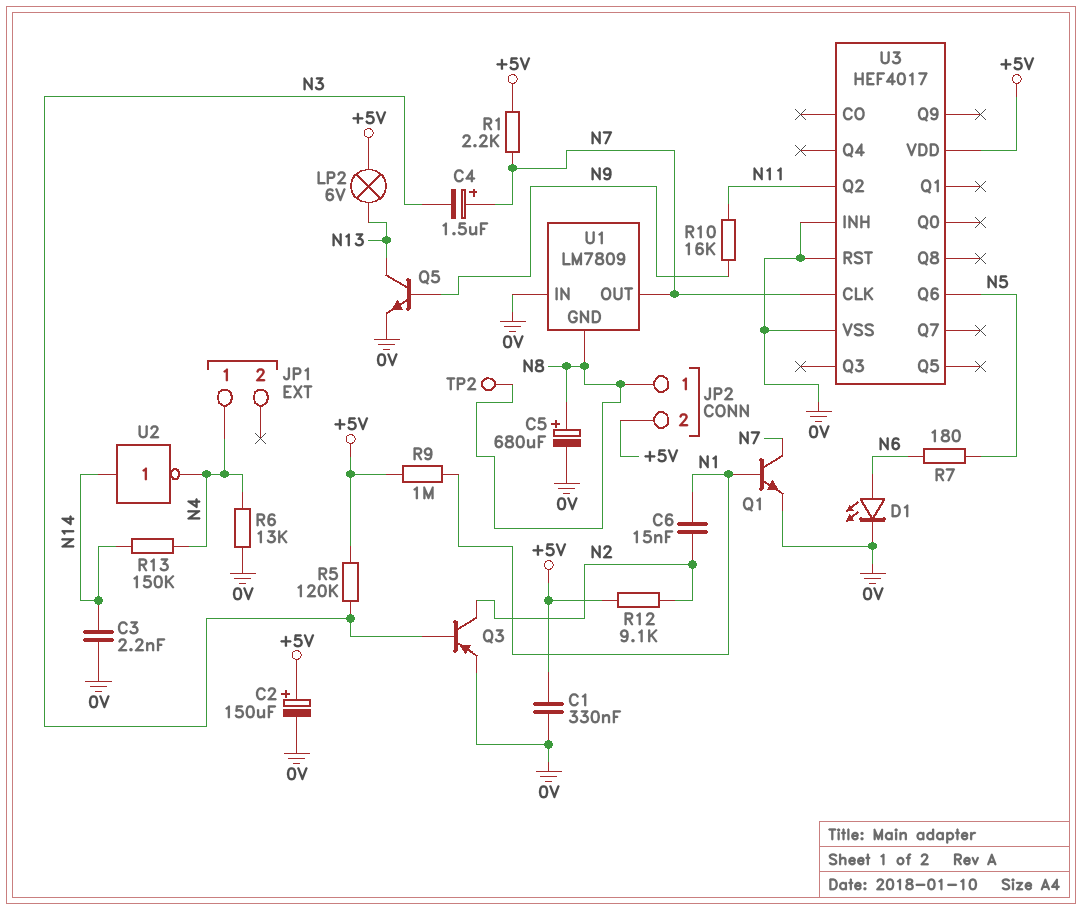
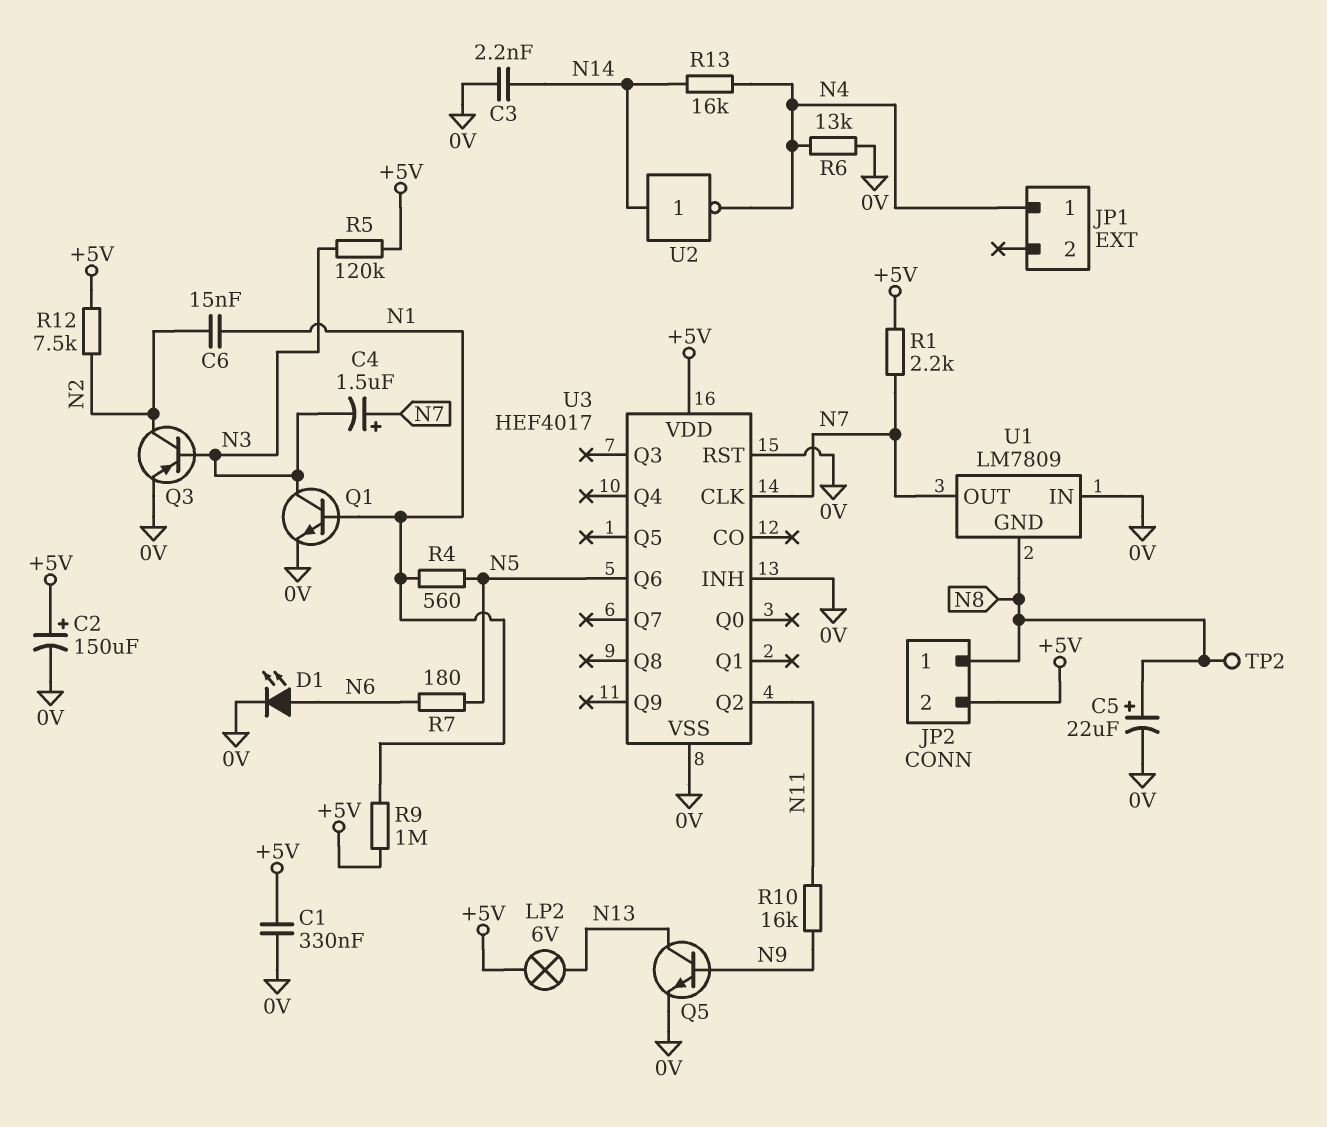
C5: 680uF (plus N8, minus 0V) -> 22uF (plus N8, minus 0V)
Q1: NPN (B N1, C N7, E 0V) -> NPN (B N1, C N3, E 0V)
R4: none -> 560 (N1, N5)
R12: 9.1k (+5V, N2) -> 7.5k (+5V, N2)
R13: 150k (N4, N14) -> 16k (N4, N14)

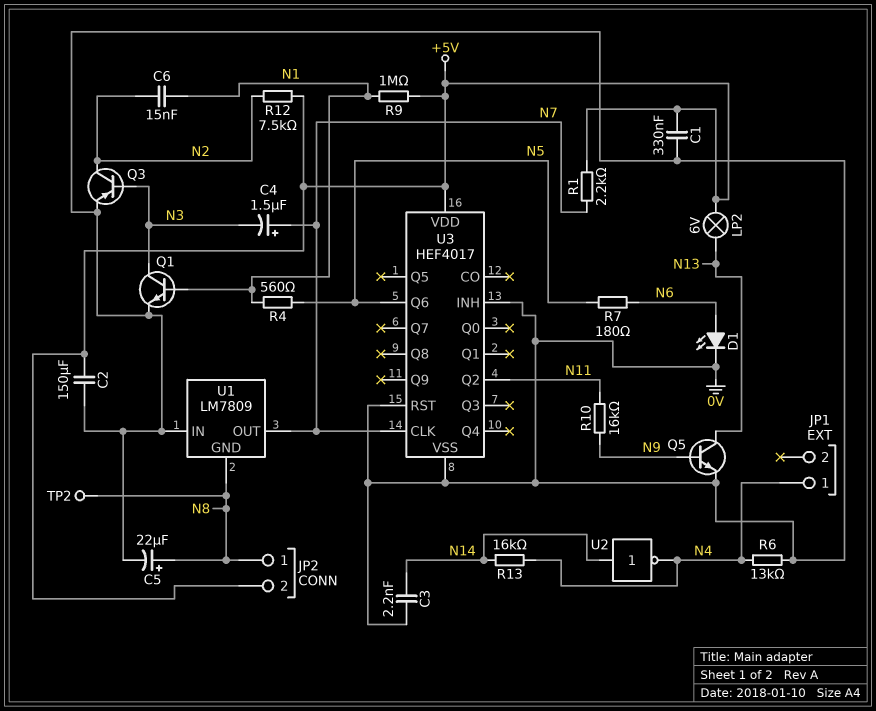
C2: 150uF (plus +5V, minus 0V) -> 150uF (+5V, 0V)
R5: 120k (+5V, N3) -> none

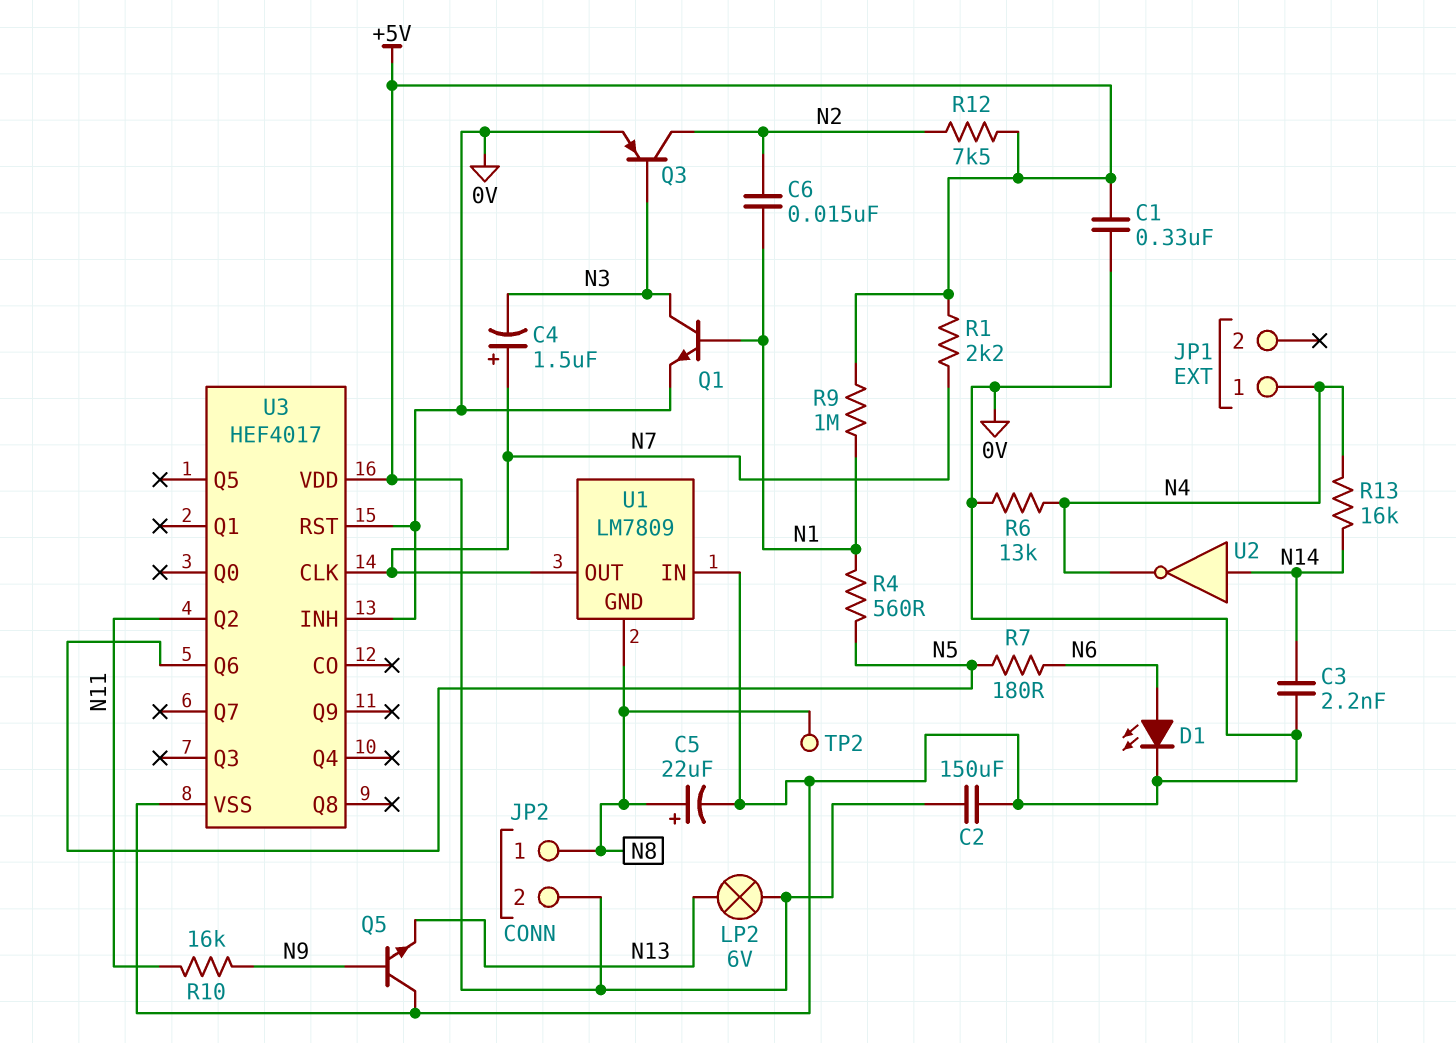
Q5: NPN (B N9, C N13, E 0V) -> NPN (B N9, C 0V, E N13)

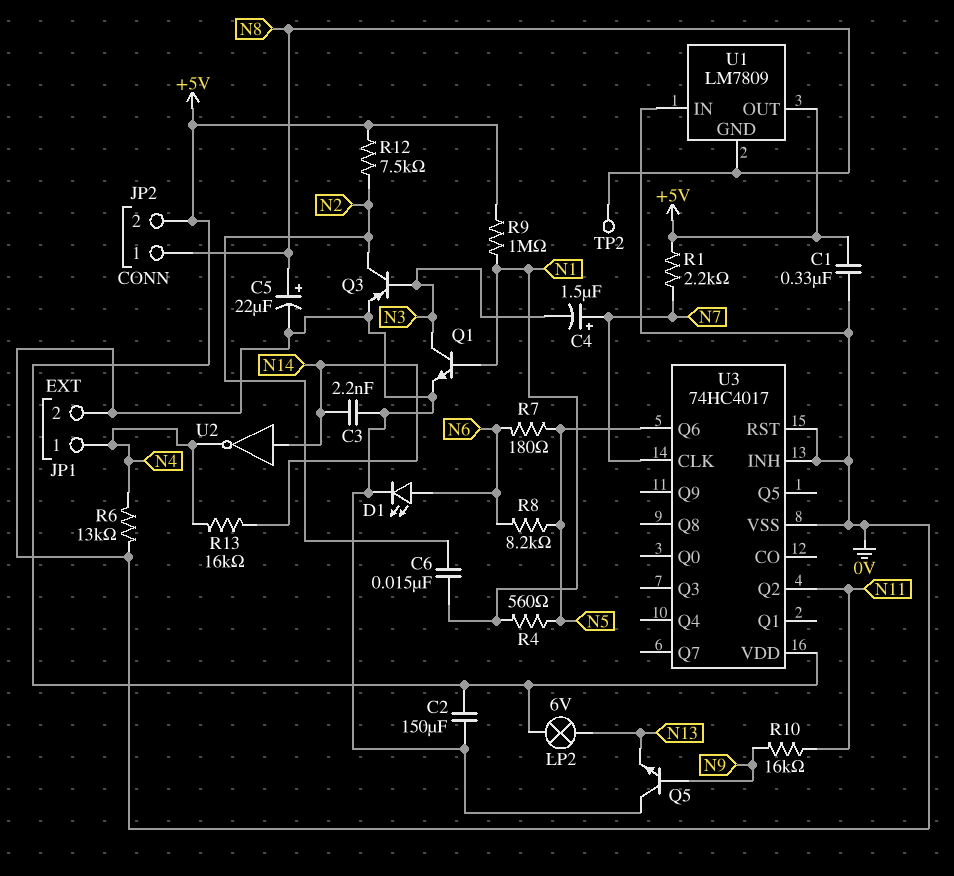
JP1 pin 2: none -> 0V
R8: none -> 8.2k (N5, N6)
U1 pin OUT: N7 -> +5V
U3: HEF4017 -> 74HC4017

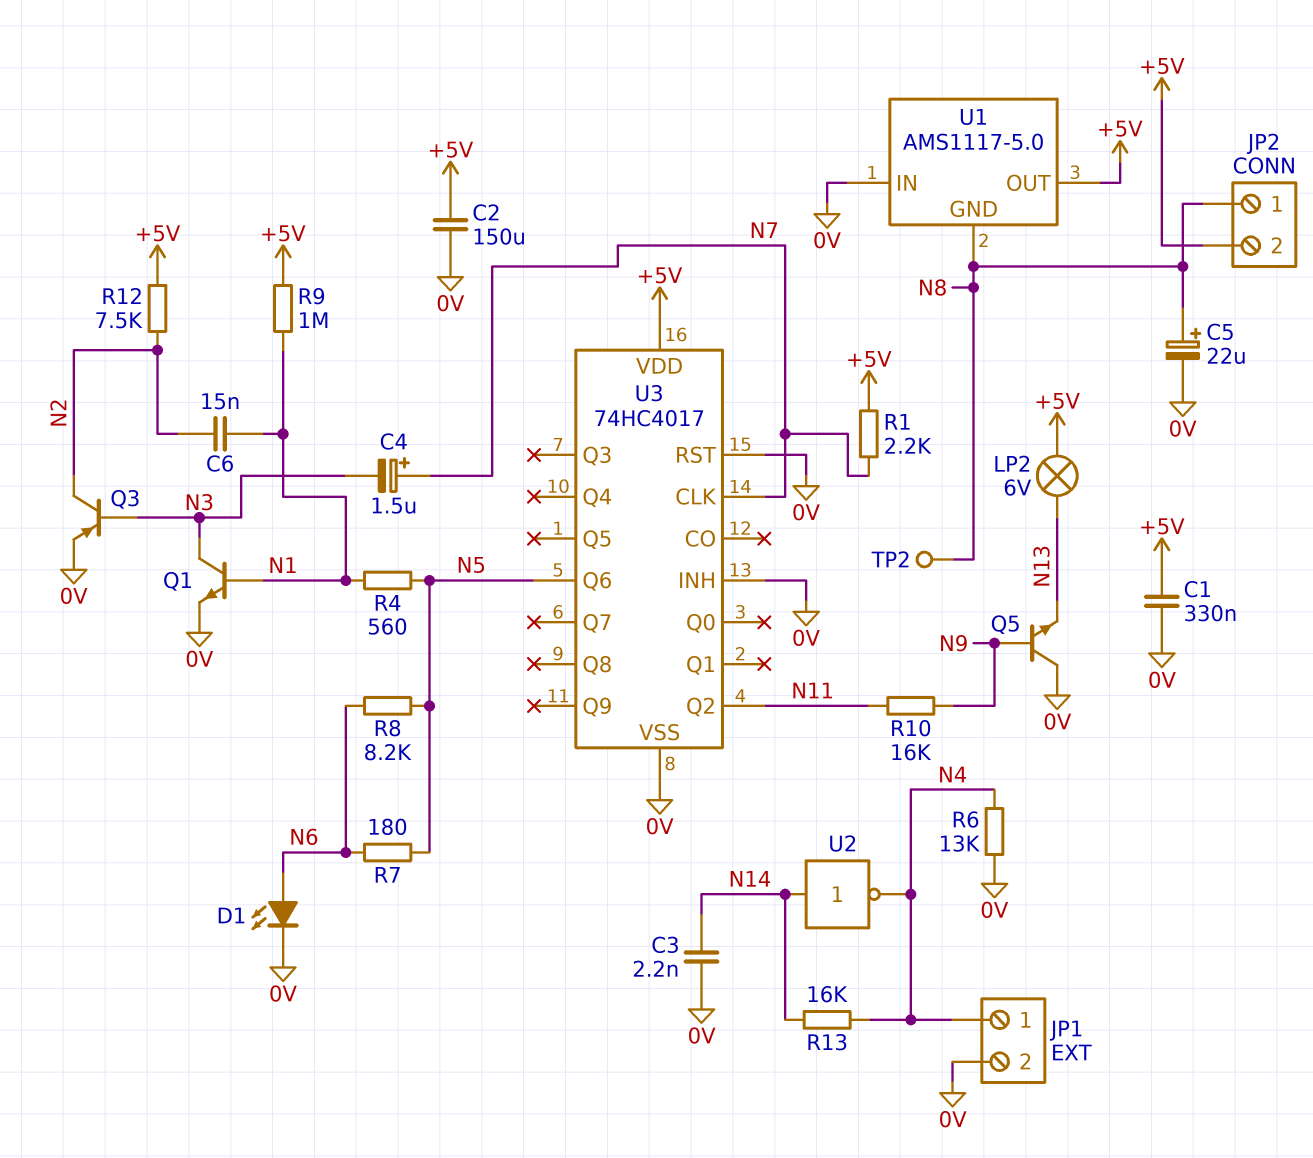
U1: LM7809 -> AMS1117-5.0

